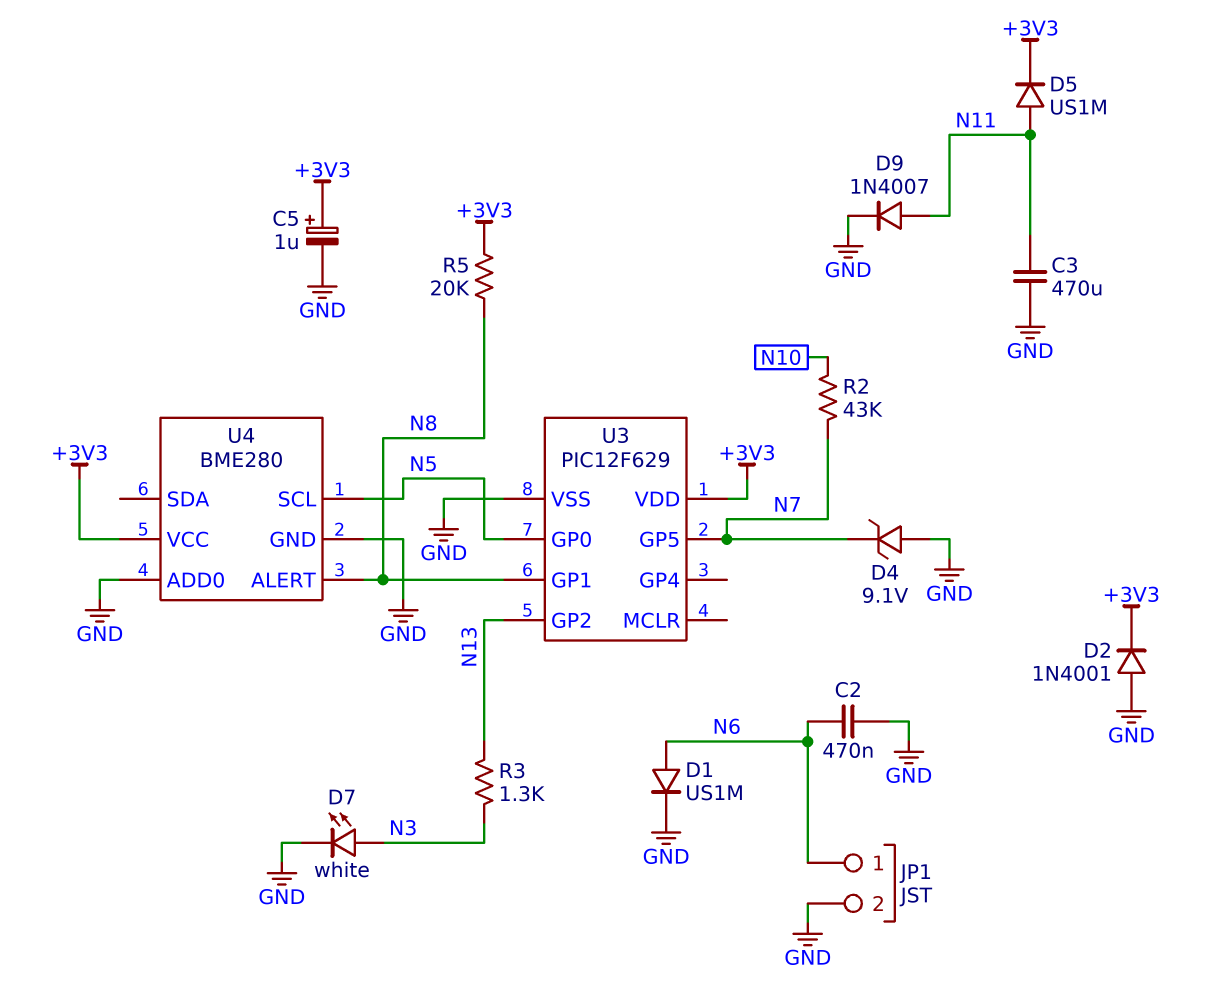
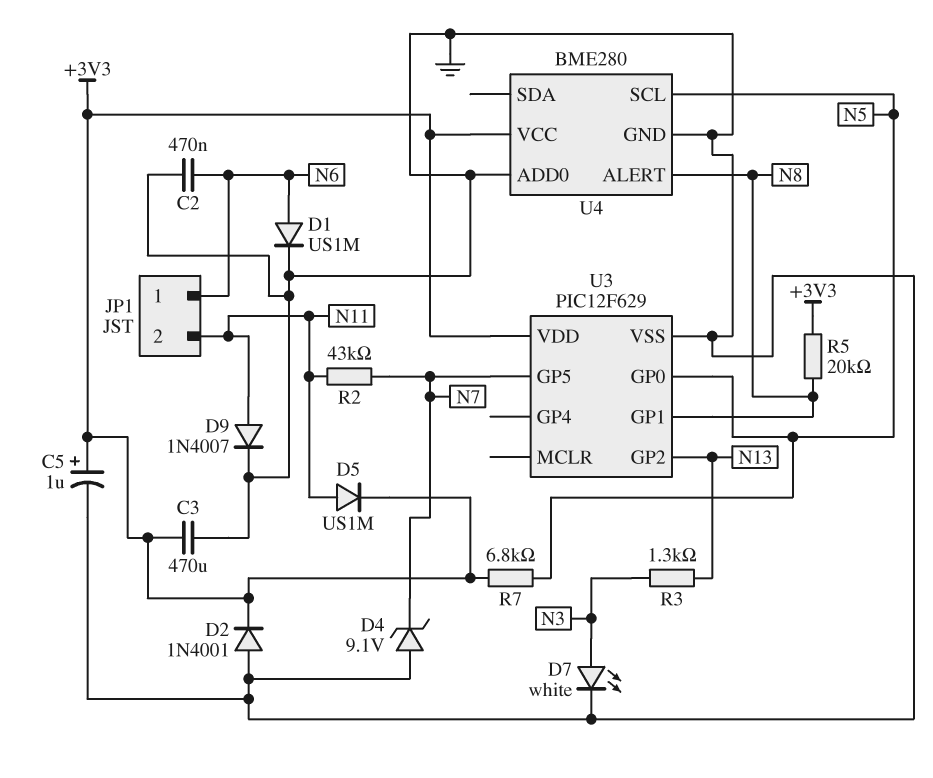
C3: 470uF (GND, N11) -> 470uF (+3V3, GND)
JP1 pin 2: GND -> N11
R2: 43k (N7, N10) -> 43k (N7, N11)
R7: none -> 6.8k (+3V3, N5)

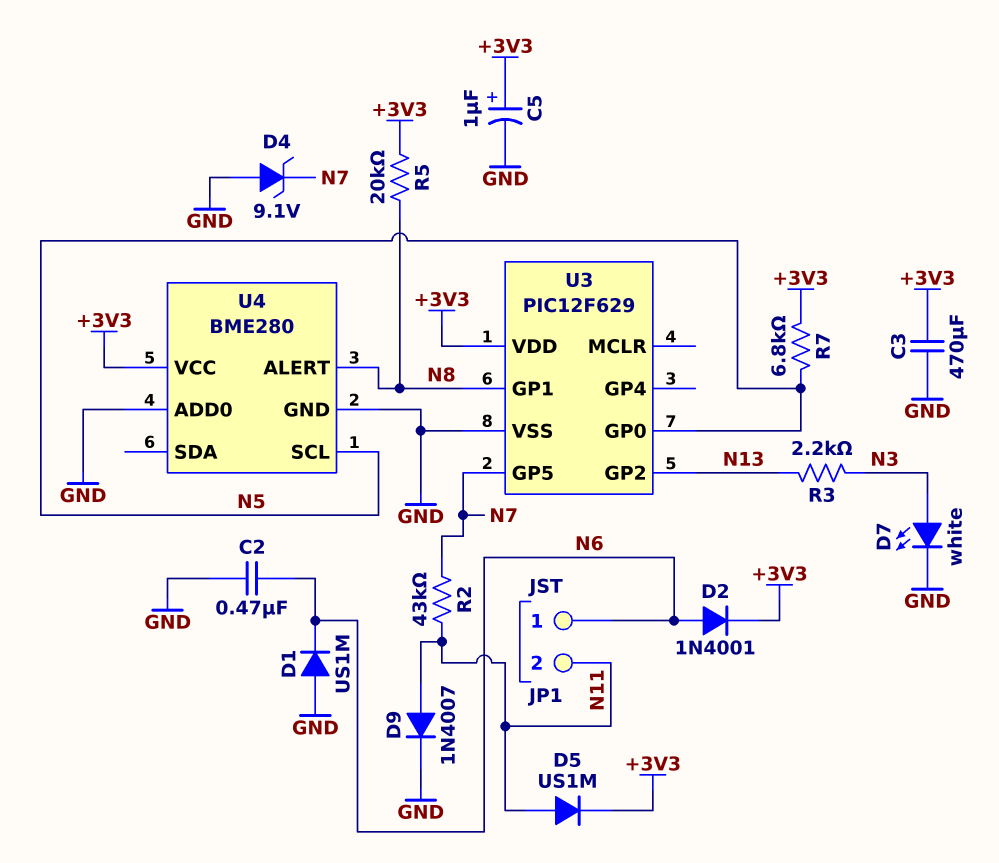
D1: diode US1M (A N6, K GND) -> diode US1M (A GND, K N6)
D2: diode 1N4001 (A GND, K +3V3) -> diode 1N4001 (A N6, K +3V3)
R3: 1.3k (N3, N13) -> 2.2k (N3, N13)

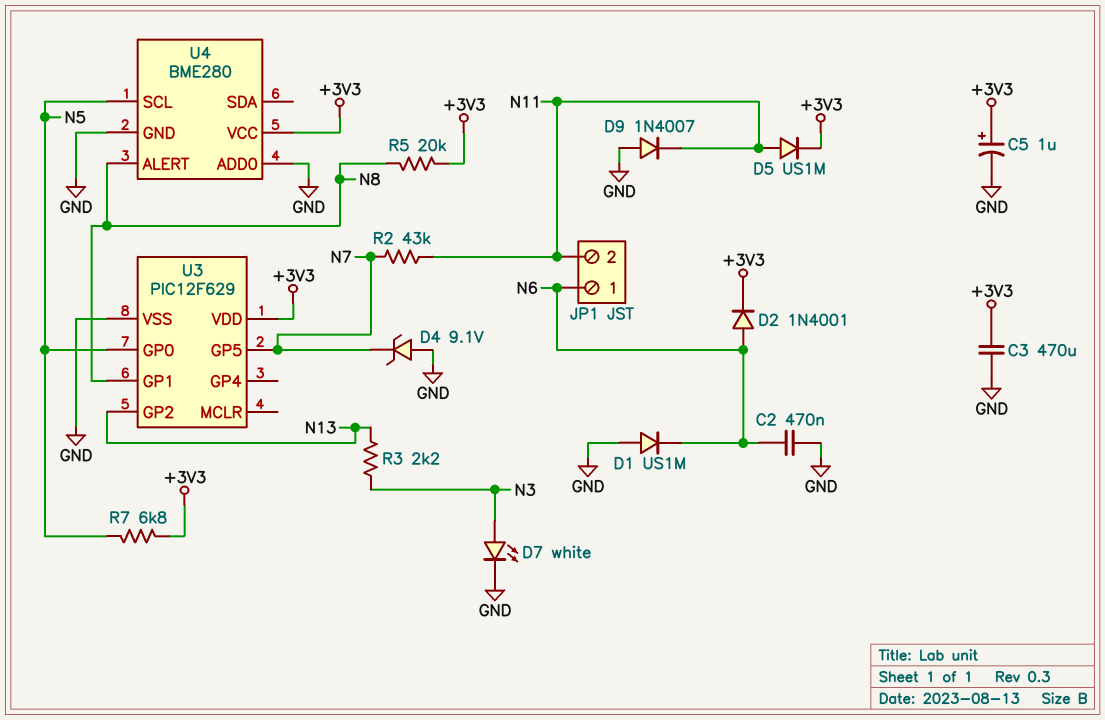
D9: diode 1N4007 (A N11, K GND) -> diode 1N4007 (A GND, K N11)

